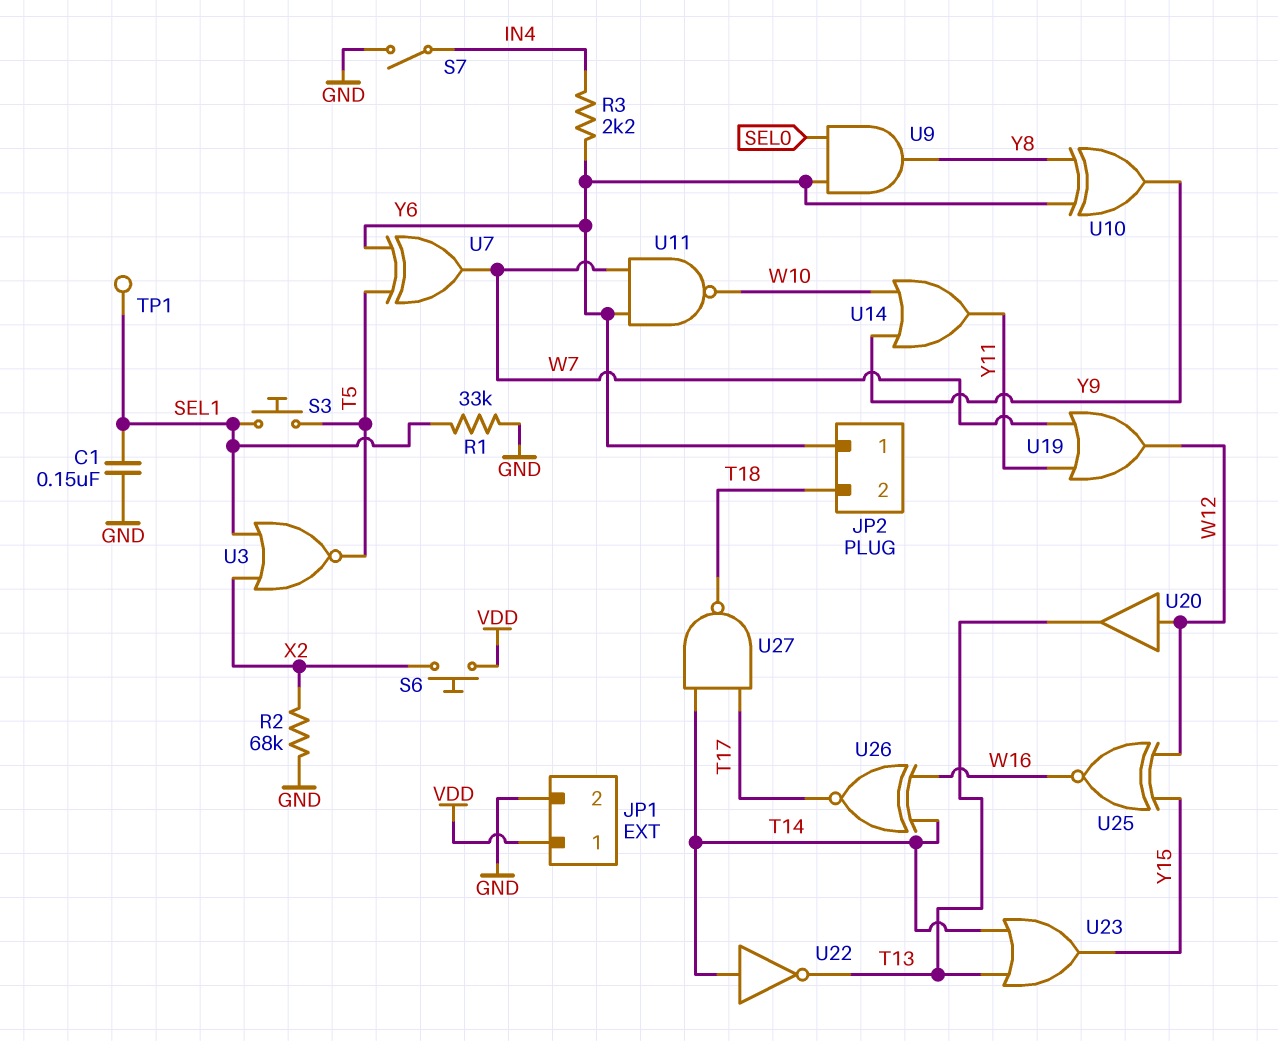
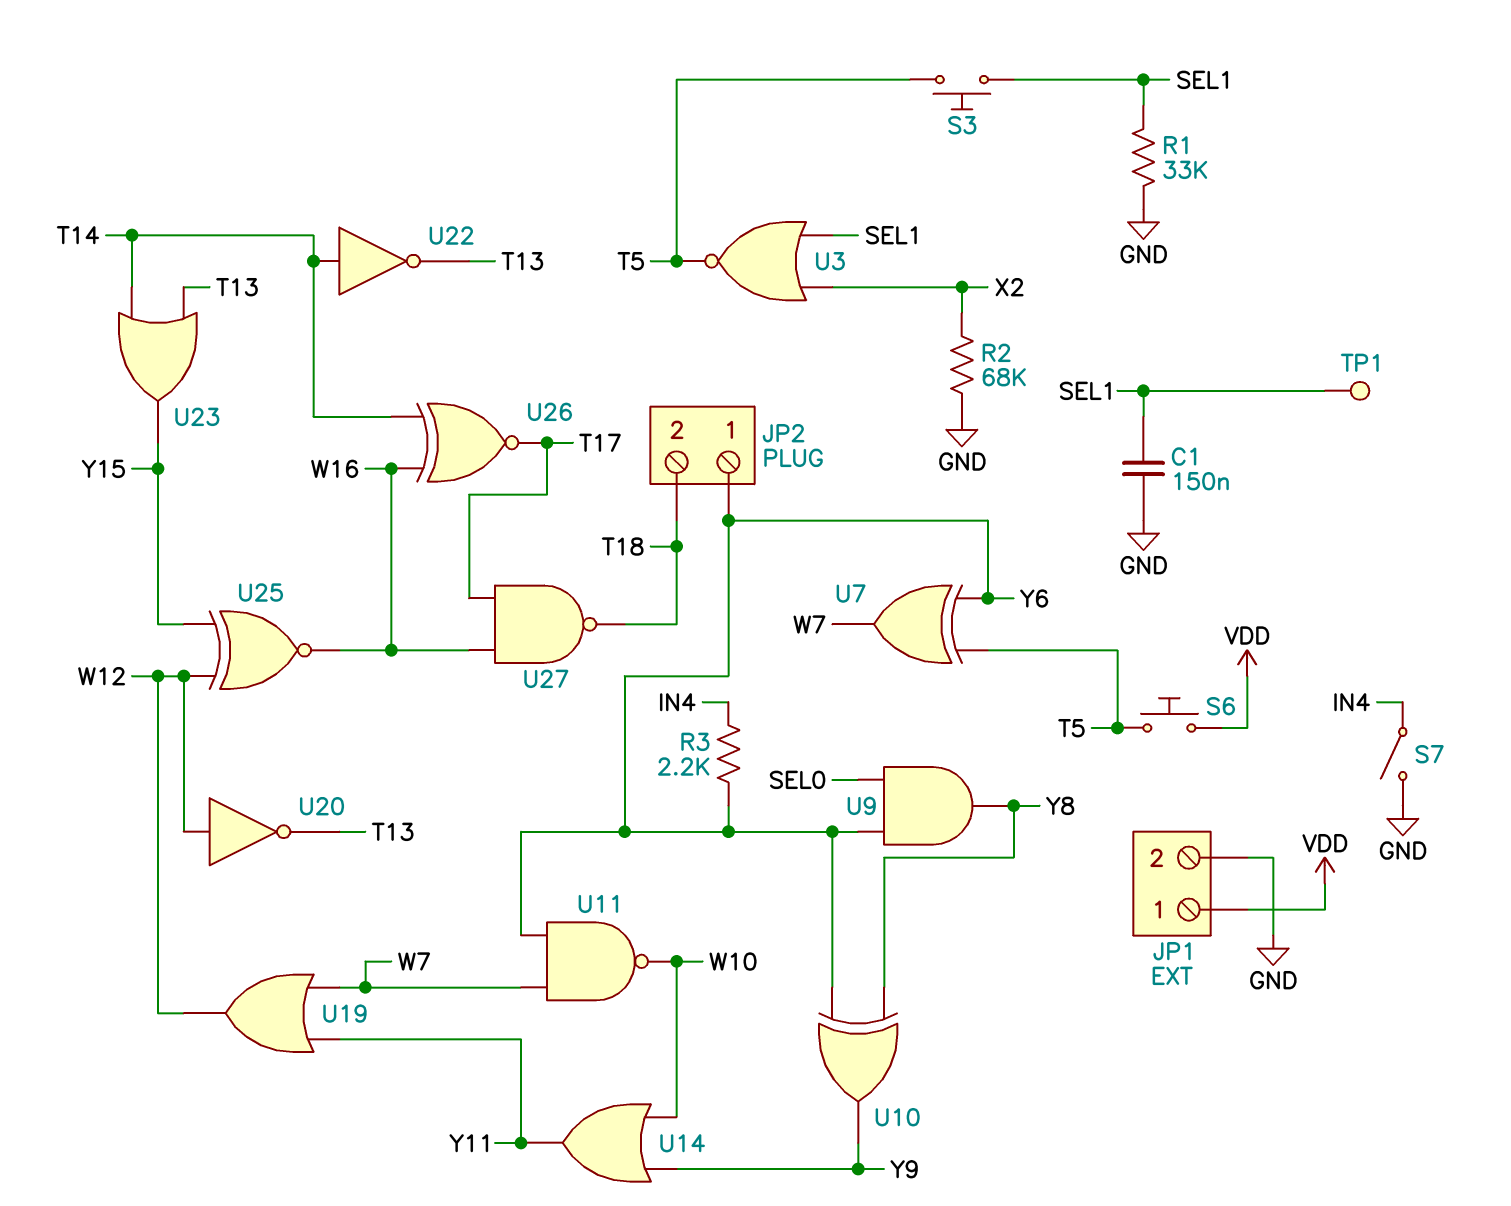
S6: button (VDD, X2) -> button (T5, VDD)
U20: buffer (in W12, out T13) -> NOT (in W12, out T13)
U27: NAND (in T14, in T17, out T18) -> NAND (in T17, in W16, out T18)

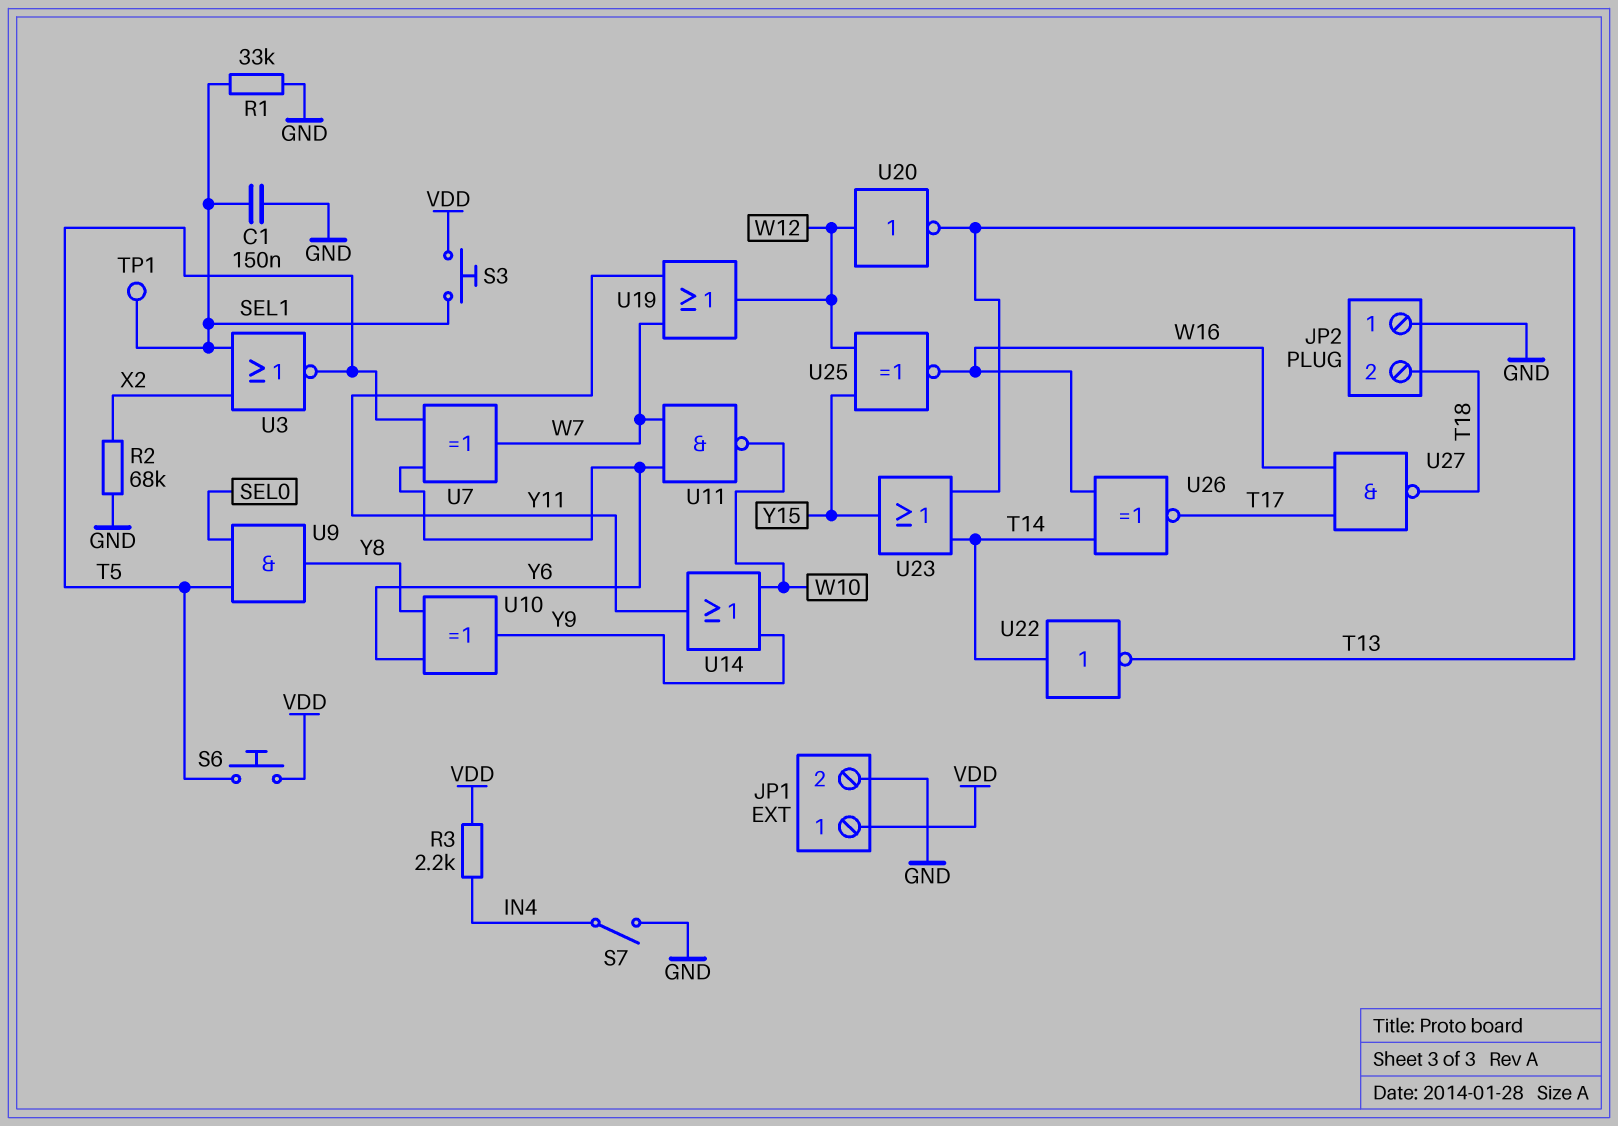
JP2 pin 1: Y6 -> GND
R3: 2.2k (IN4, Y6) -> 2.2k (IN4, VDD)
S3: button (SEL1, T5) -> button (SEL1, VDD)
U9: AND (in SEL0, in Y6, out Y8) -> AND (in SEL0, in T5, out Y8)

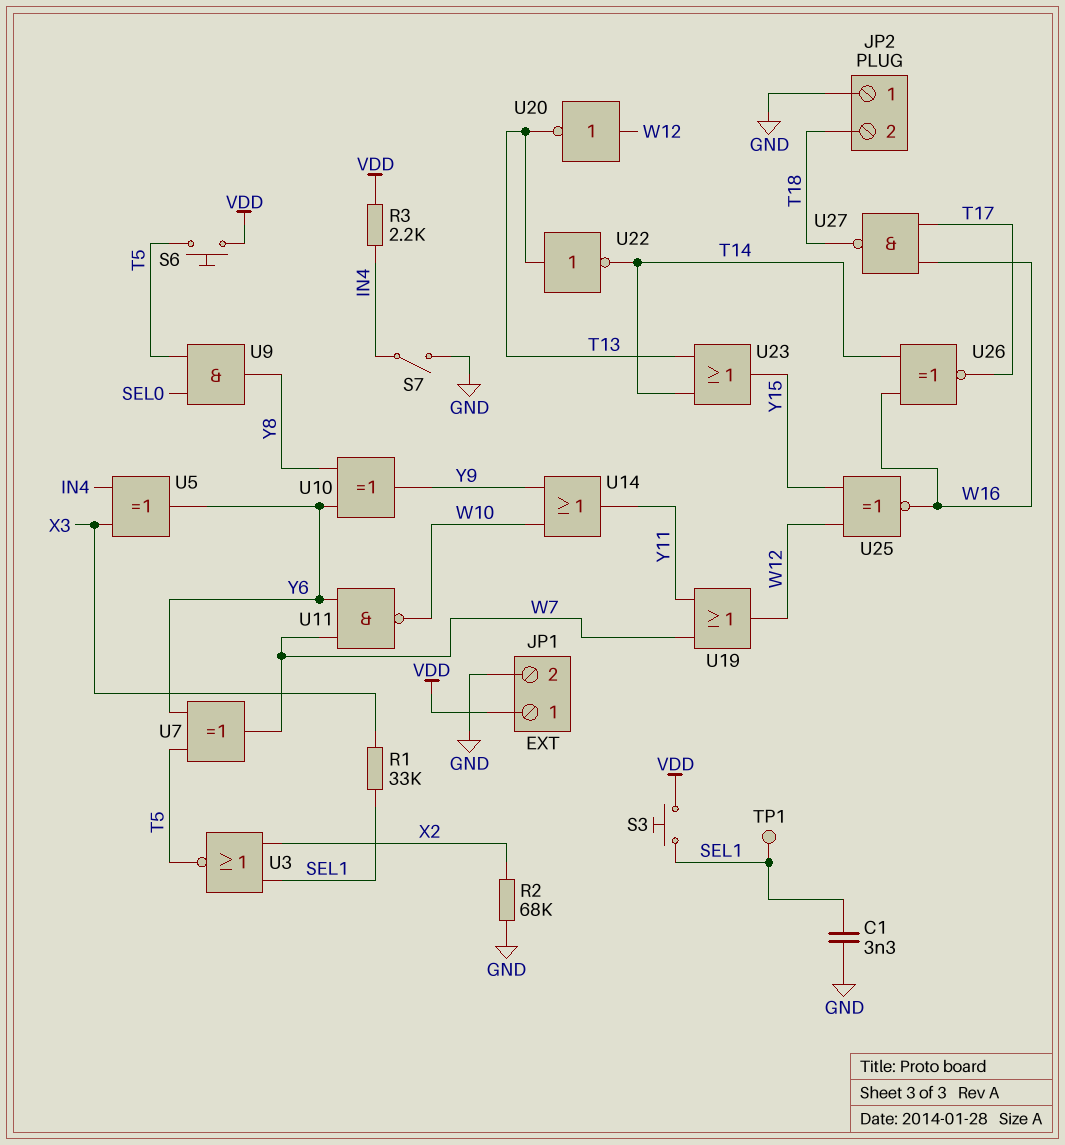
C1: 150nF (GND, SEL1) -> 3.3nF (GND, SEL1)
R1: 33k (GND, SEL1) -> 33k (SEL1, X3)
U5: none -> XOR (in IN4, in X3, out Y6)
U22: NOT (in T14, out T13) -> NOT (in T13, out T14)

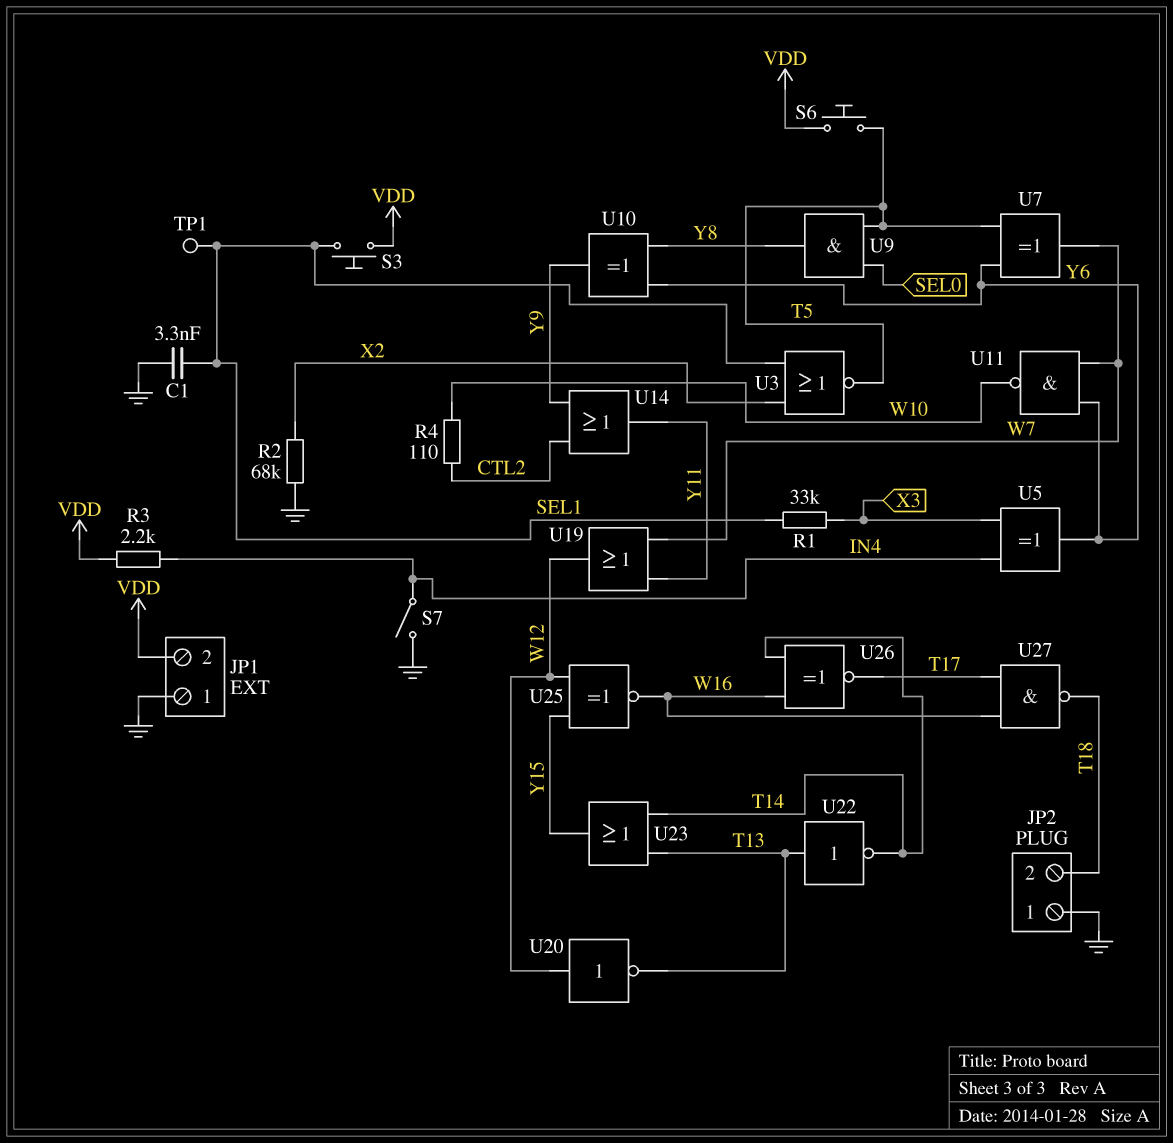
JP1 pin 1: VDD -> GND
JP1 pin 2: GND -> VDD
R4: none -> 110 (CTL2, W10)
U14: OR (in W10, in Y9, out Y11) -> OR (in CTL2, in Y9, out Y11)

